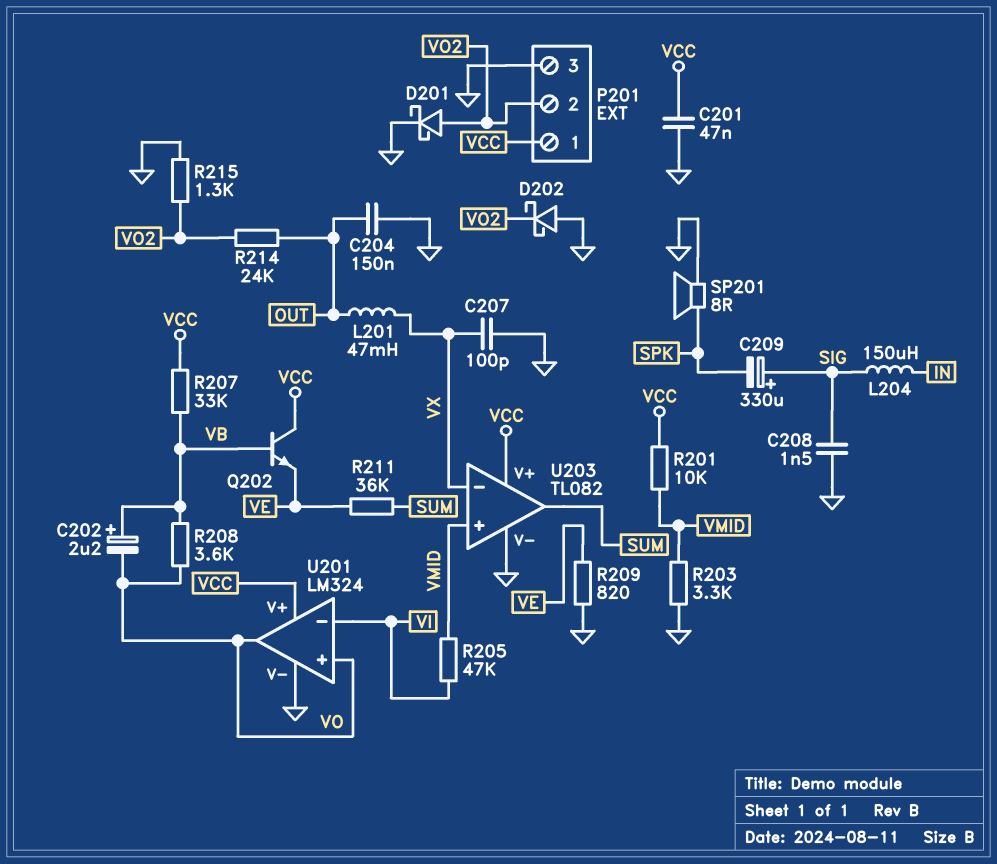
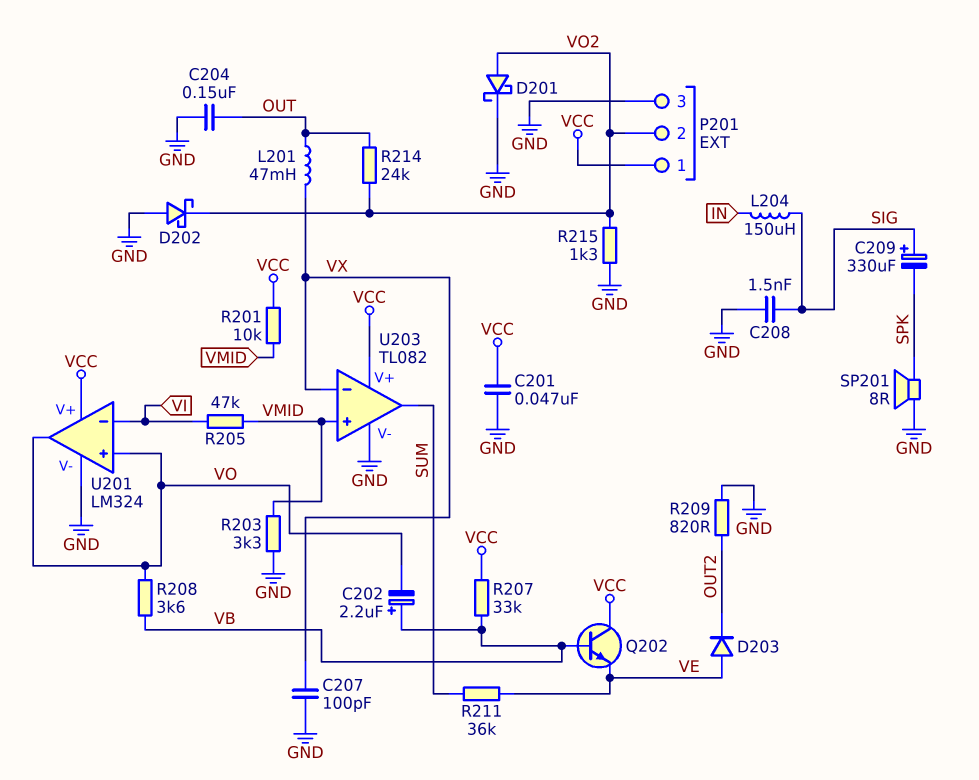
D203: none -> diode (A VE, K OUT2)
R209: 820 (GND, VE) -> 820 (GND, OUT2)

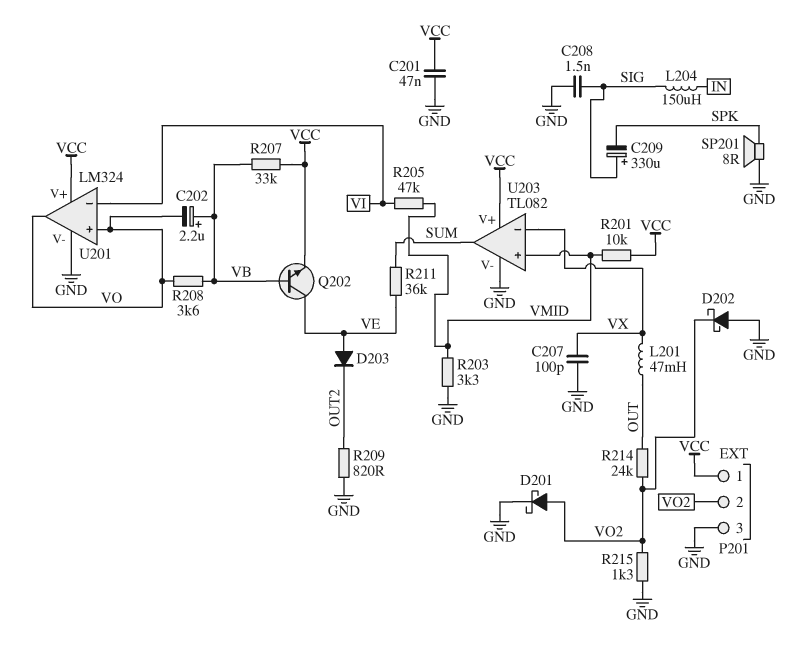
C204: 150nF (GND, OUT) -> none
Q202: NPN (B VB, C VCC, E VE) -> NPN (B VB, C VE, E VCC)

